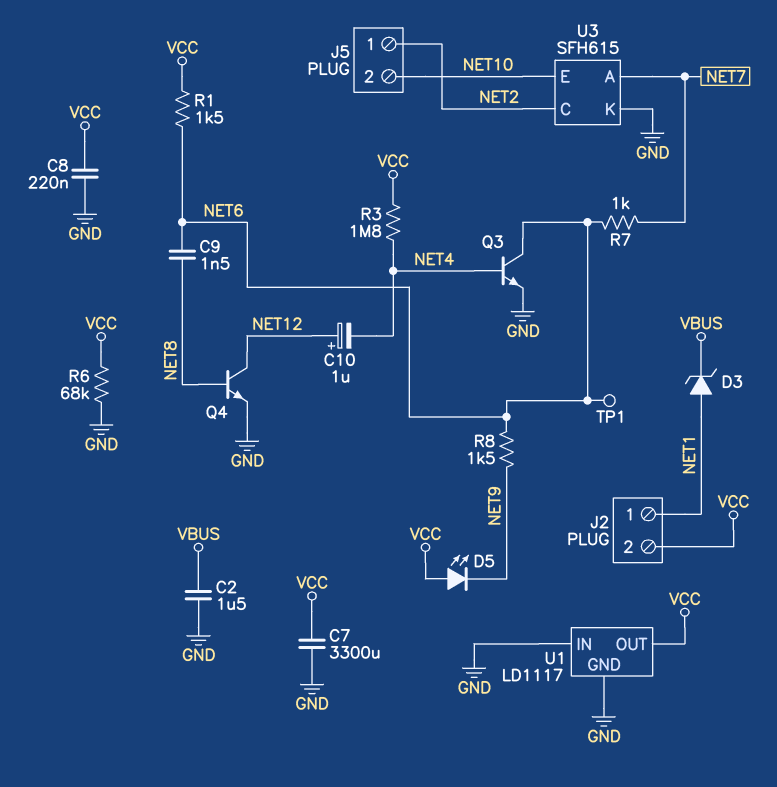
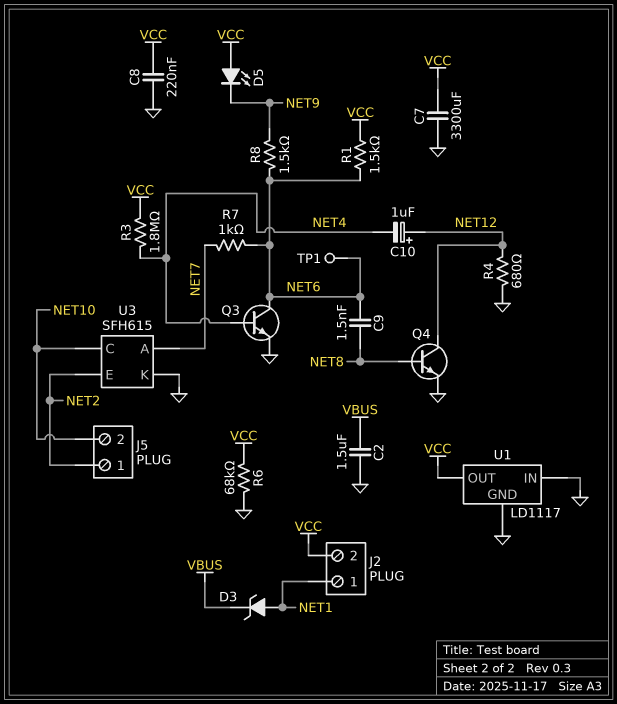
R4: none -> 680 (GND, NET12)
U3 pin C: NET2 -> NET10
U3 pin E: NET10 -> NET2

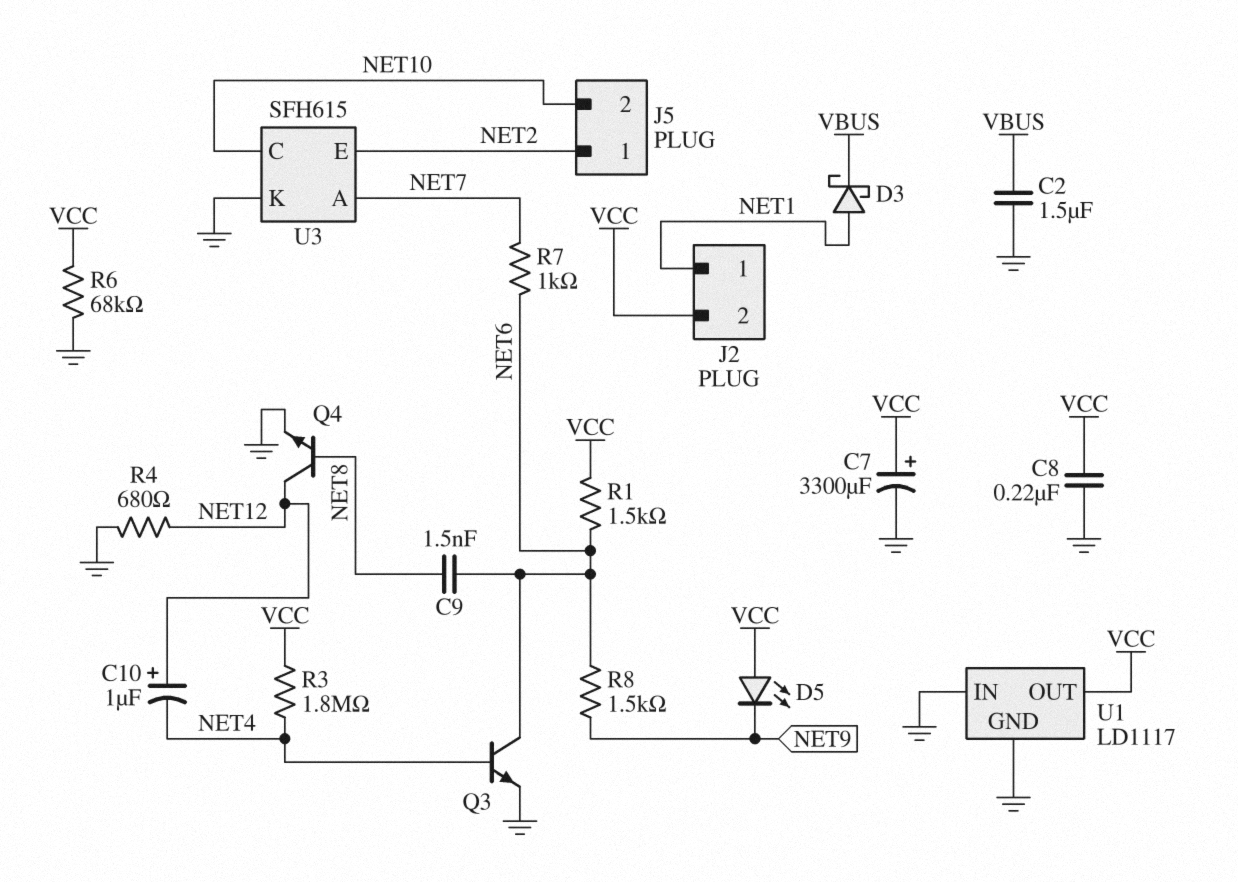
C7: 3300uF (GND, VCC) -> 3300uF (plus VCC, minus GND)
D3: zener (A NET1, K VBUS) -> schottky (A NET1, K VBUS)
TP1: test point (NET6) -> none

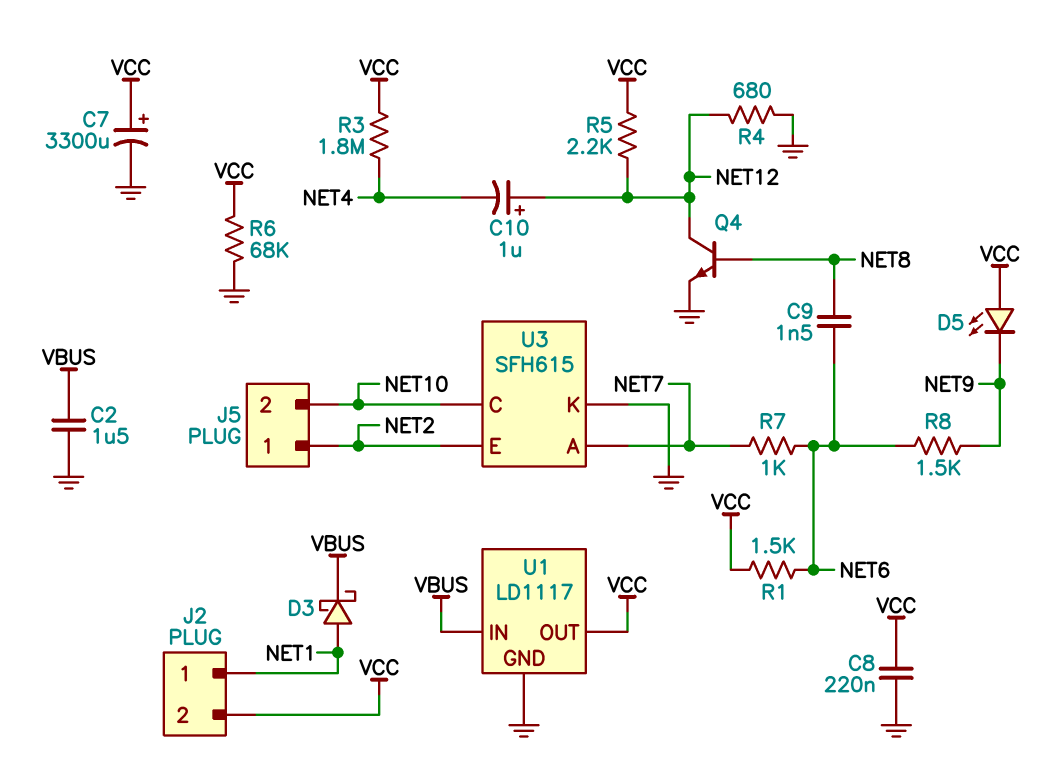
Q3: NPN (B NET4, C NET6, E GND) -> none
R5: none -> 2.2k (NET12, VCC)
U1 pin IN: GND -> VBUS

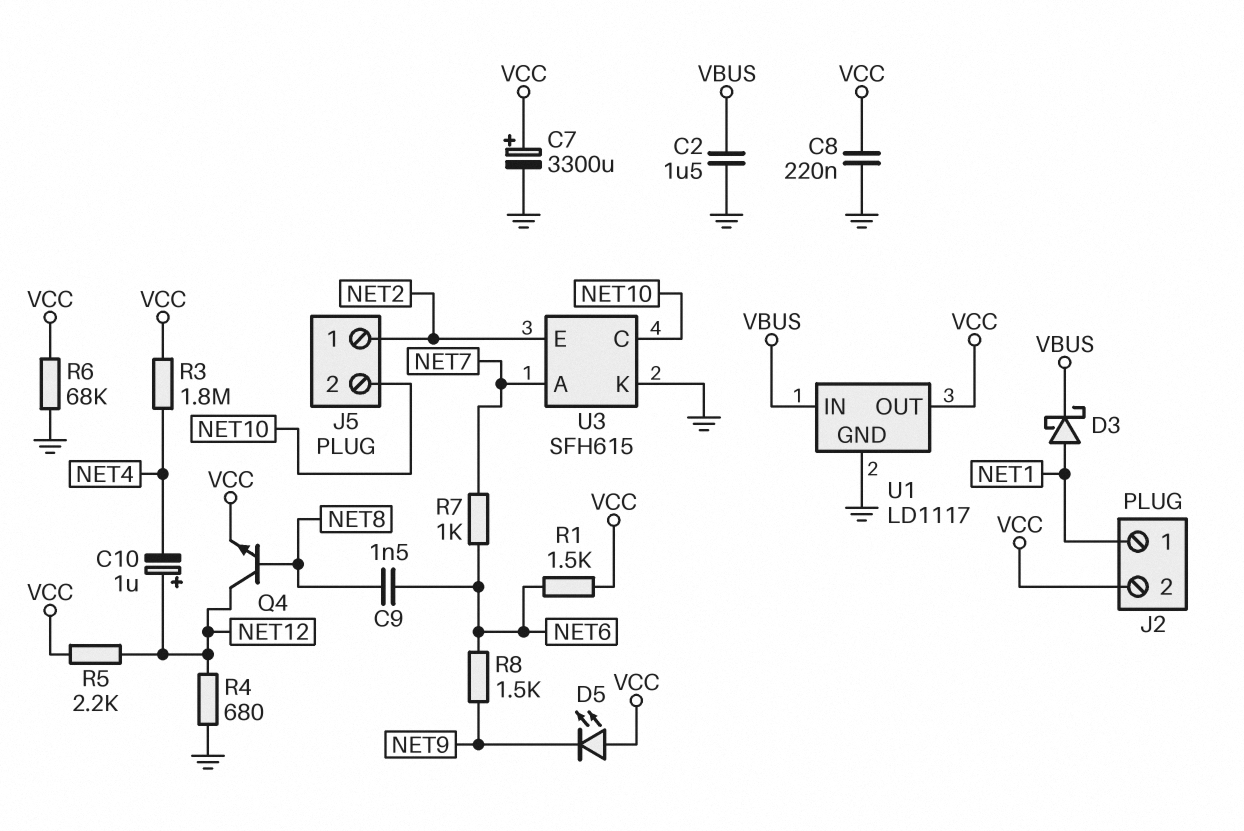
Q4: NPN (B NET8, C NET12, E GND) -> NPN (B NET8, C NET12, E VCC)

